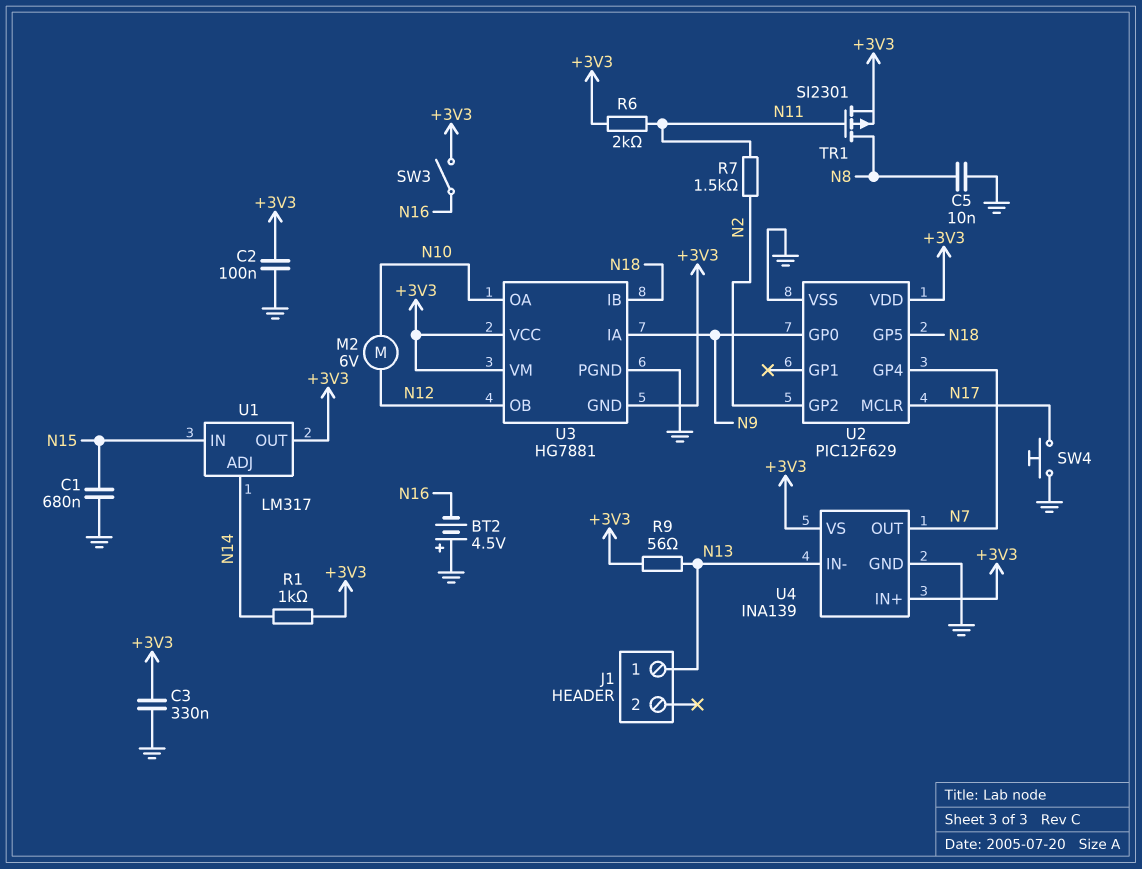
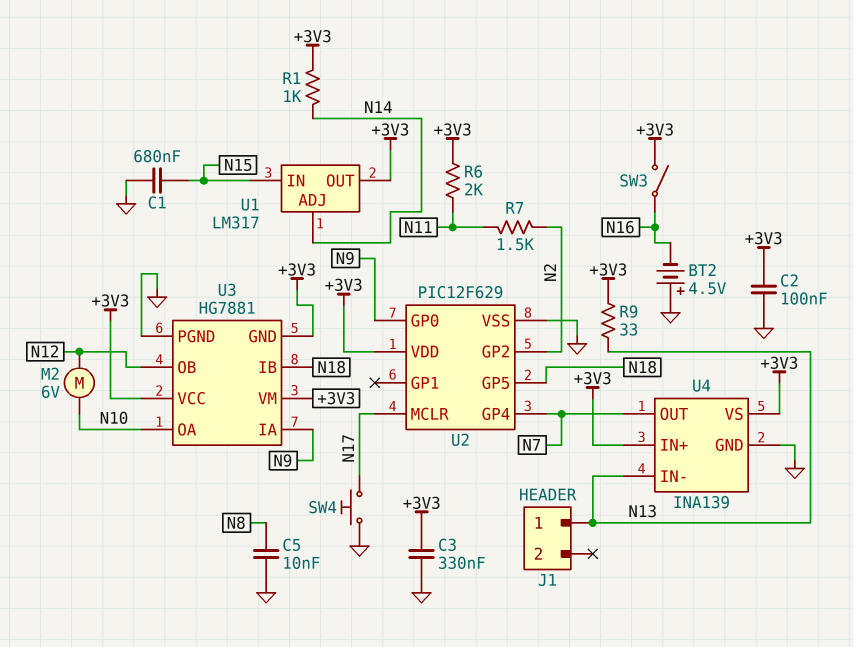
R9: 56 (+3V3, N13) -> 33 (+3V3, N13)
TR1: PMOS SI2301 (G N11, D N8, S +3V3) -> none

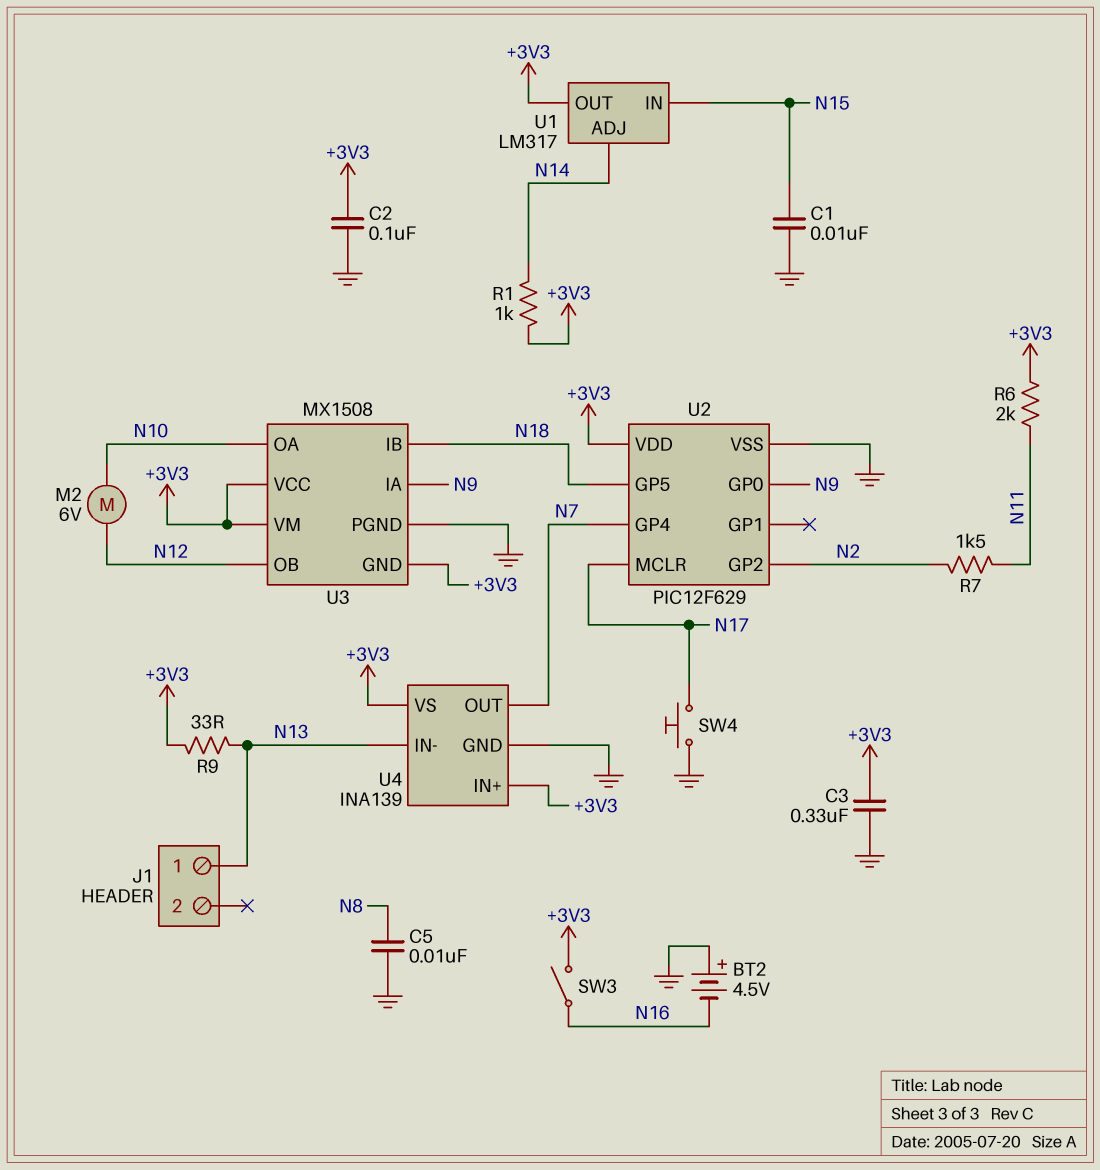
C1: 680nF (GND, N15) -> 10nF (GND, N15)
U3: HG7881 -> MX1508

